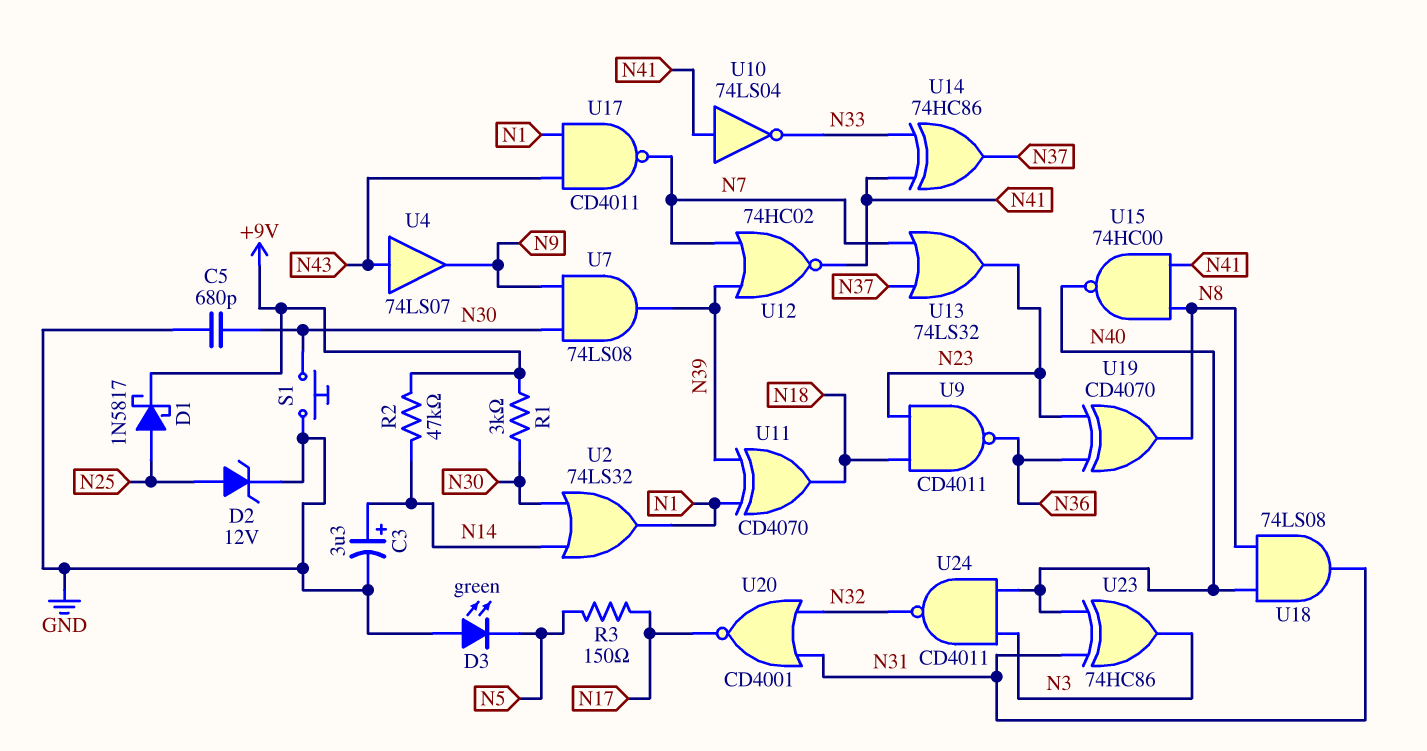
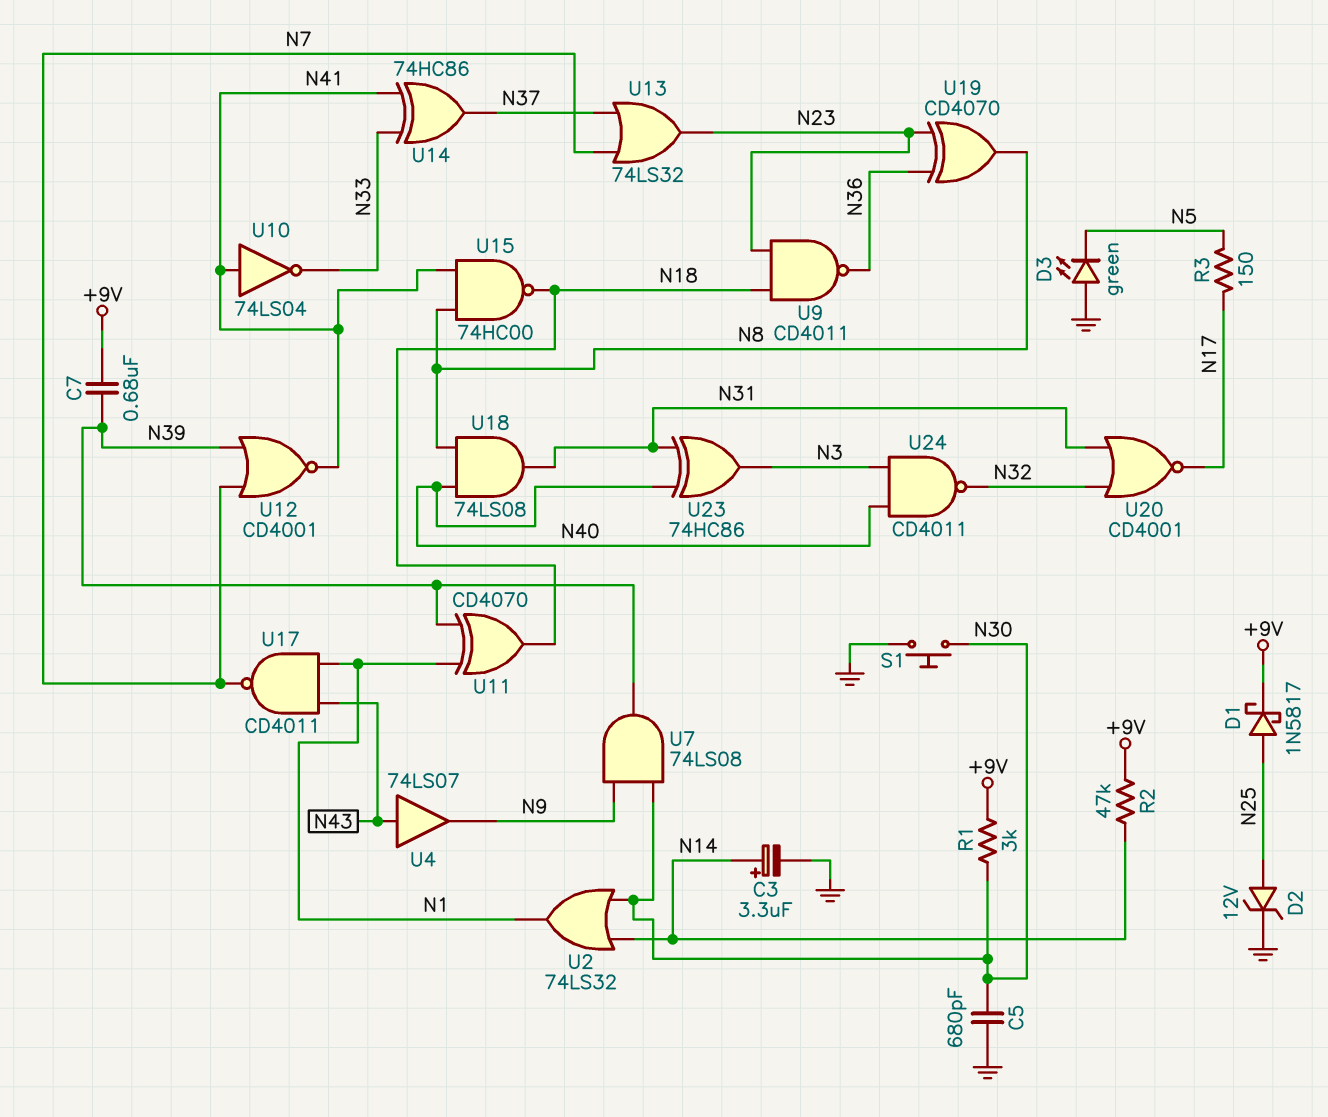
C7: none -> 680nF (+9V, N39)
U12: NOR 74HC02 (in N7, in N39, out N41) -> NOR CD4001 (in N7, in N39, out N41)
U15: NAND 74HC00 (in N8, in N41, out N40) -> NAND 74HC00 (in N8, in N41, out N18)

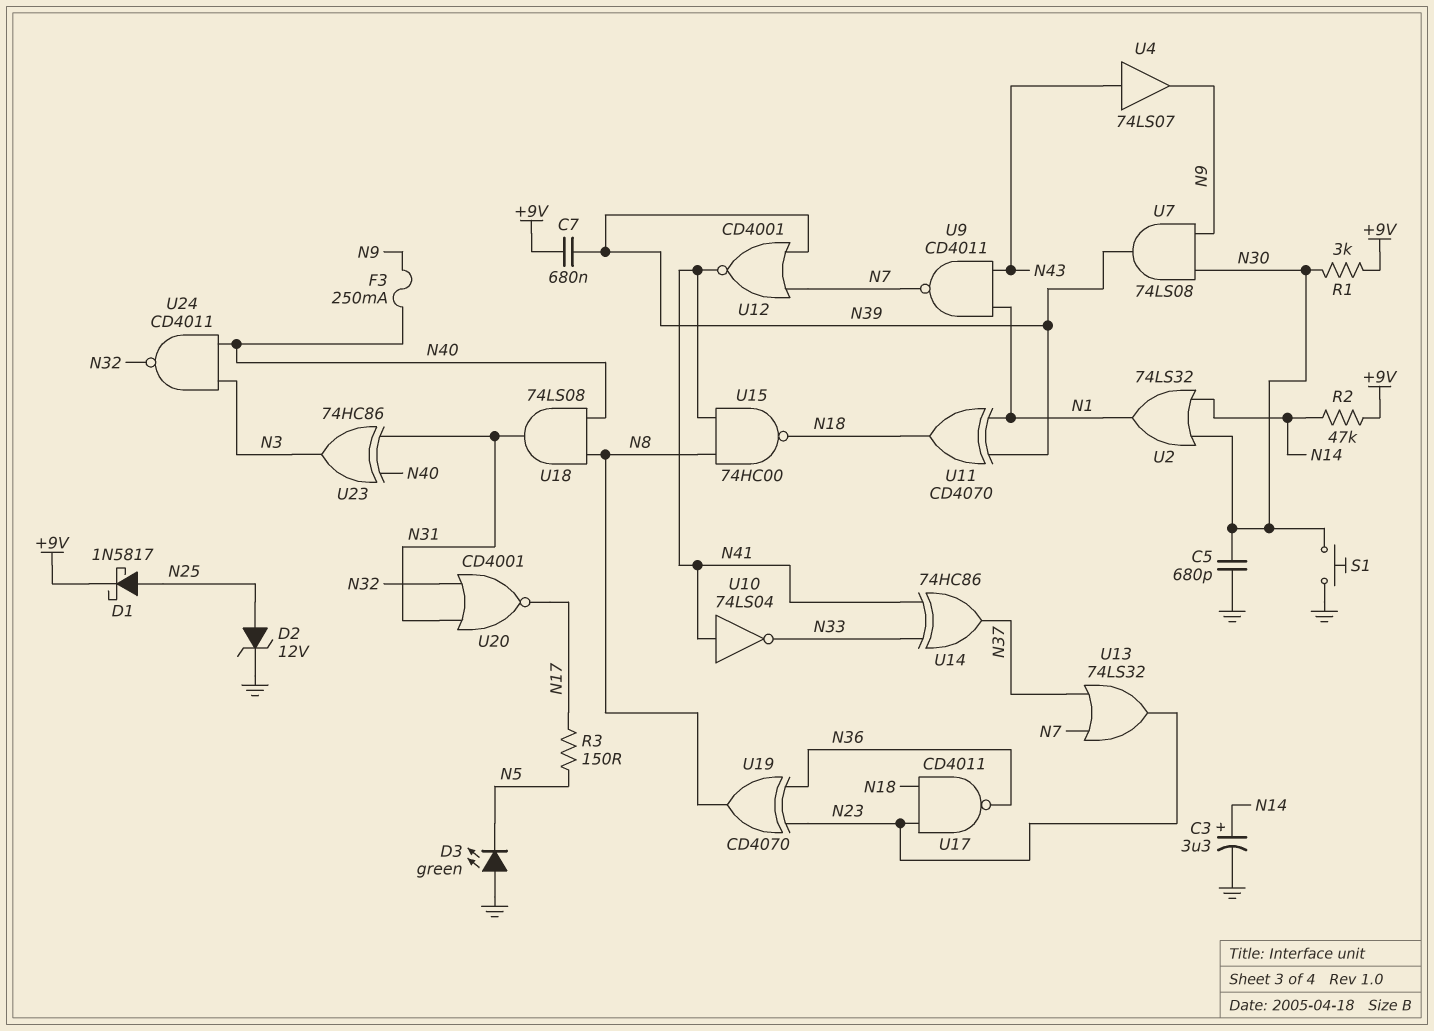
F3: none -> 250mA (N9, N40)
U9: NAND CD4011 (in N18, in N23, out N36) -> NAND CD4011 (in N1, in N43, out N7)
U17: NAND CD4011 (in N1, in N43, out N7) -> NAND CD4011 (in N18, in N23, out N36)

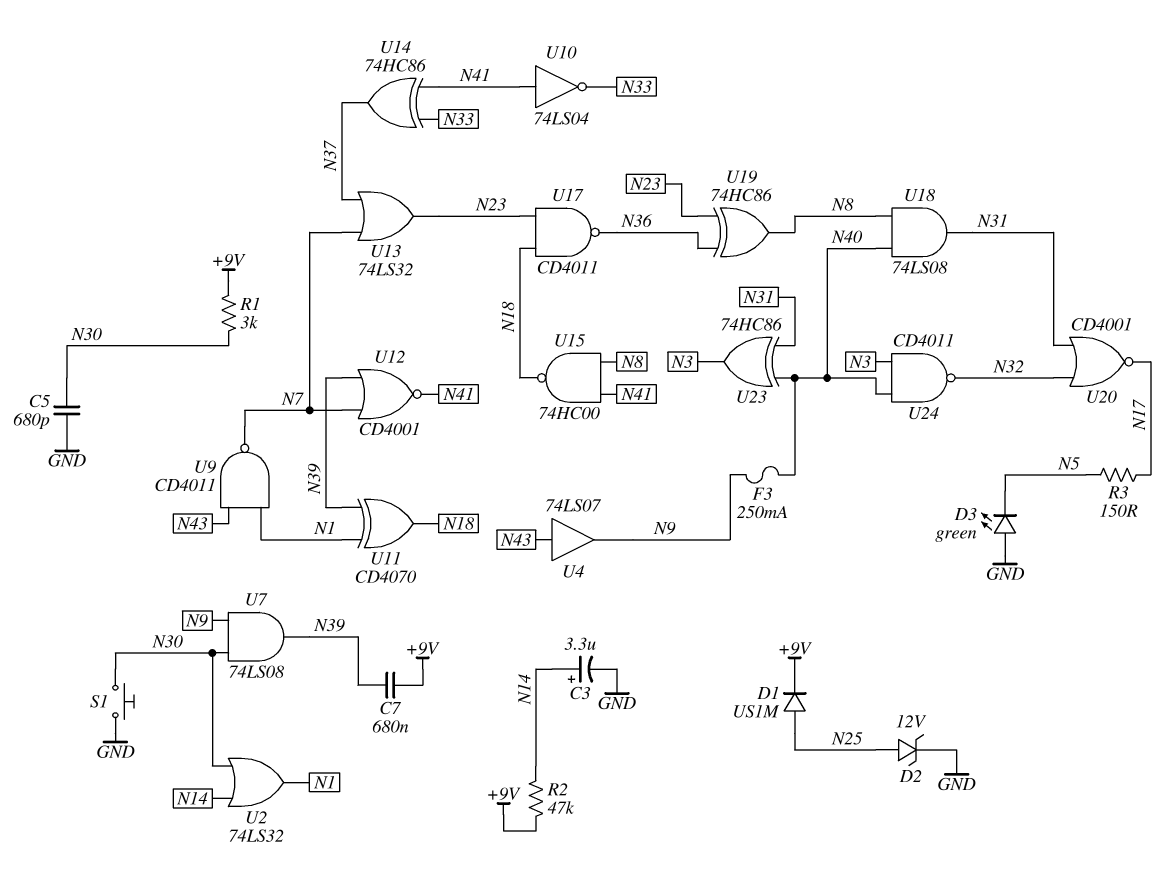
D1: schottky 1N5817 (A N25, K +9V) -> diode US1M (A N25, K +9V)
U19: XOR CD4070 (in N23, in N36, out N8) -> XOR 74HC86 (in N23, in N36, out N8)

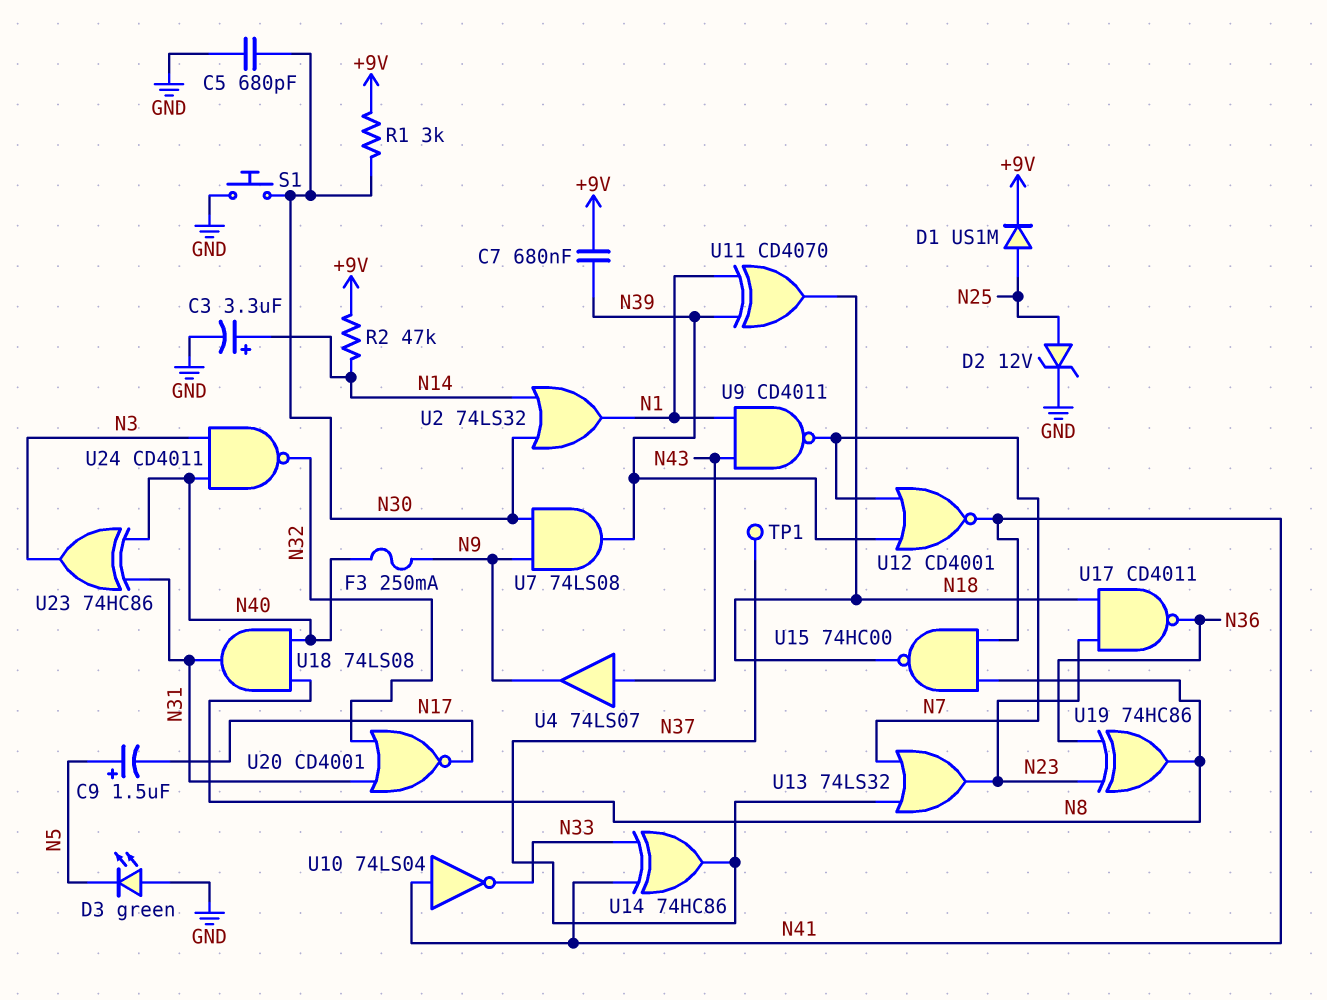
C9: none -> 1.5uF (plus N5, minus N17)
R3: 150 (N5, N17) -> none
TP1: none -> test point (N37)

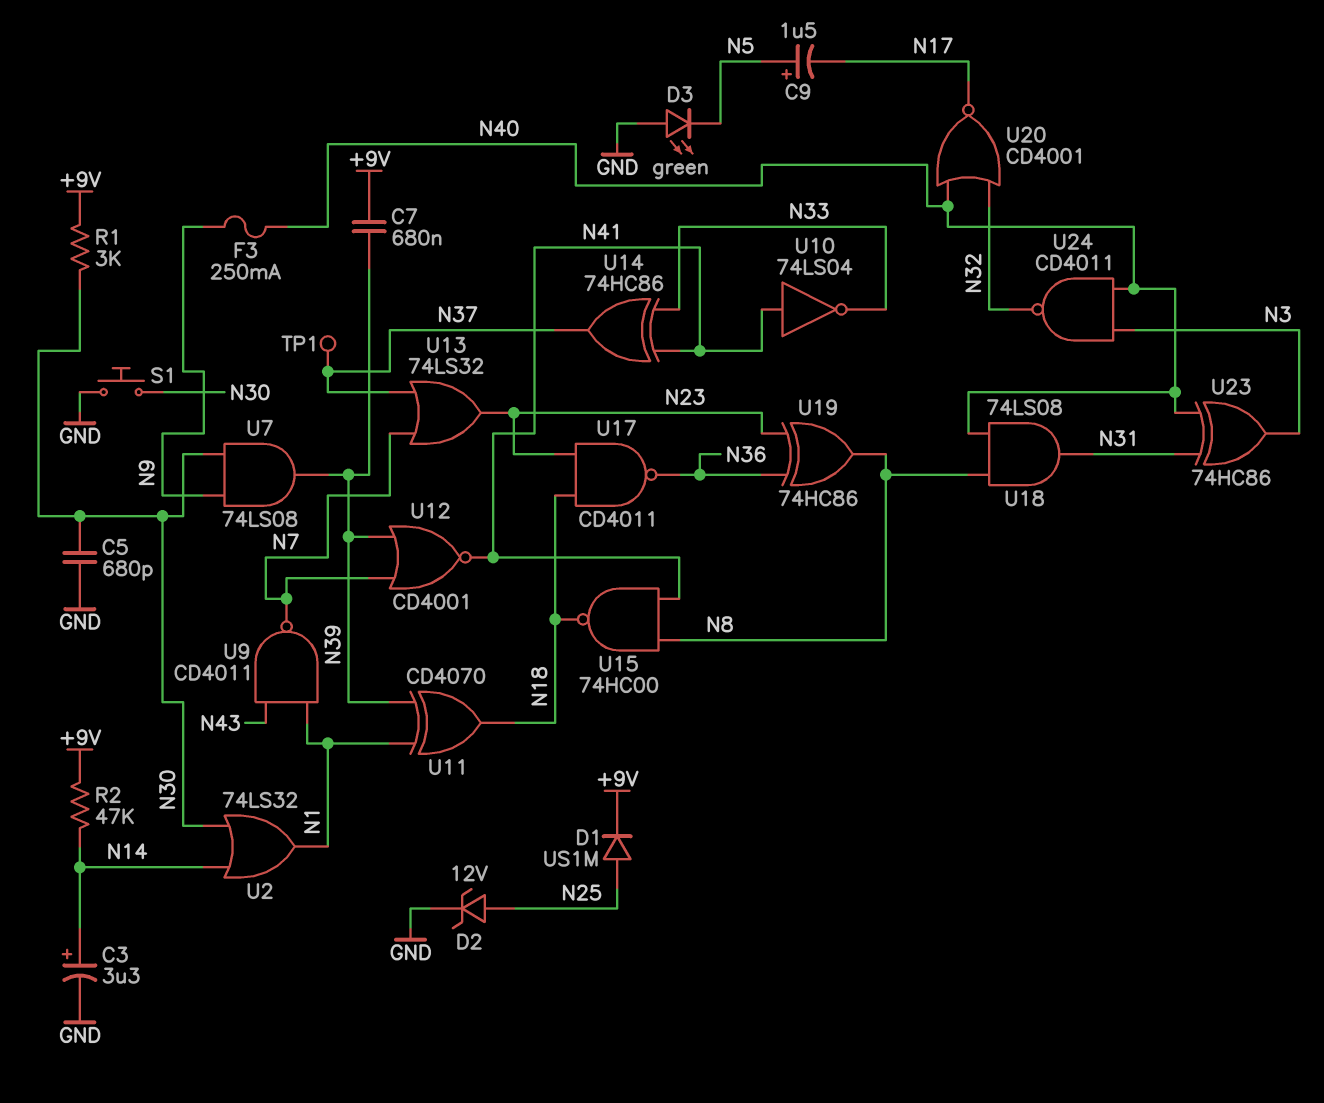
U4: buffer 74LS07 (in N43, out N9) -> none
U20: NOR CD4001 (in N31, in N32, out N17) -> NOR CD4001 (in N32, in N40, out N17)

